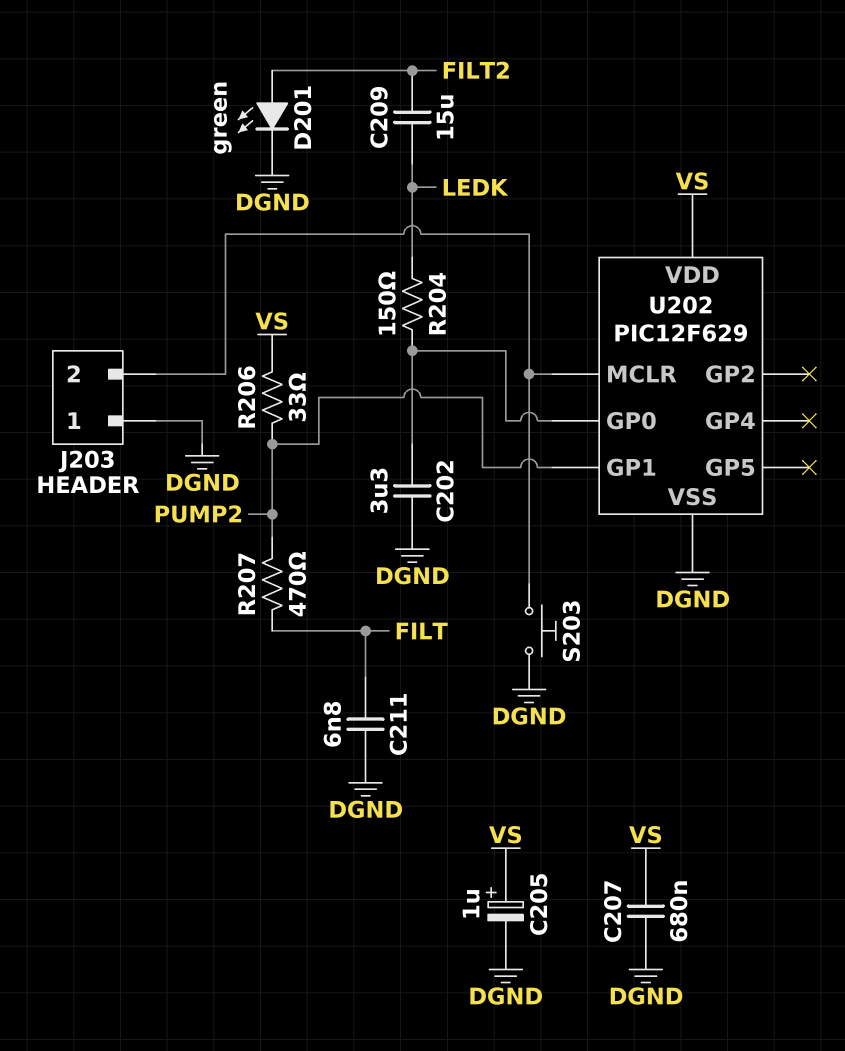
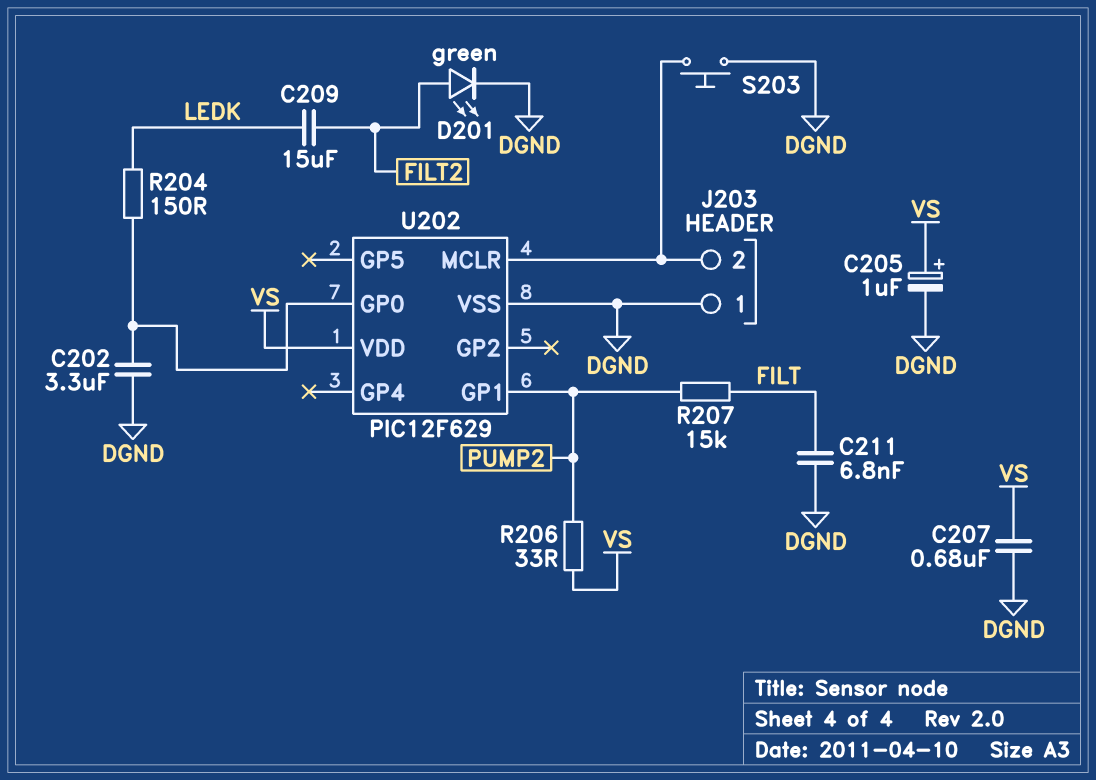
R207: 470 (FILT, PUMP2) -> 15k (FILT, PUMP2)

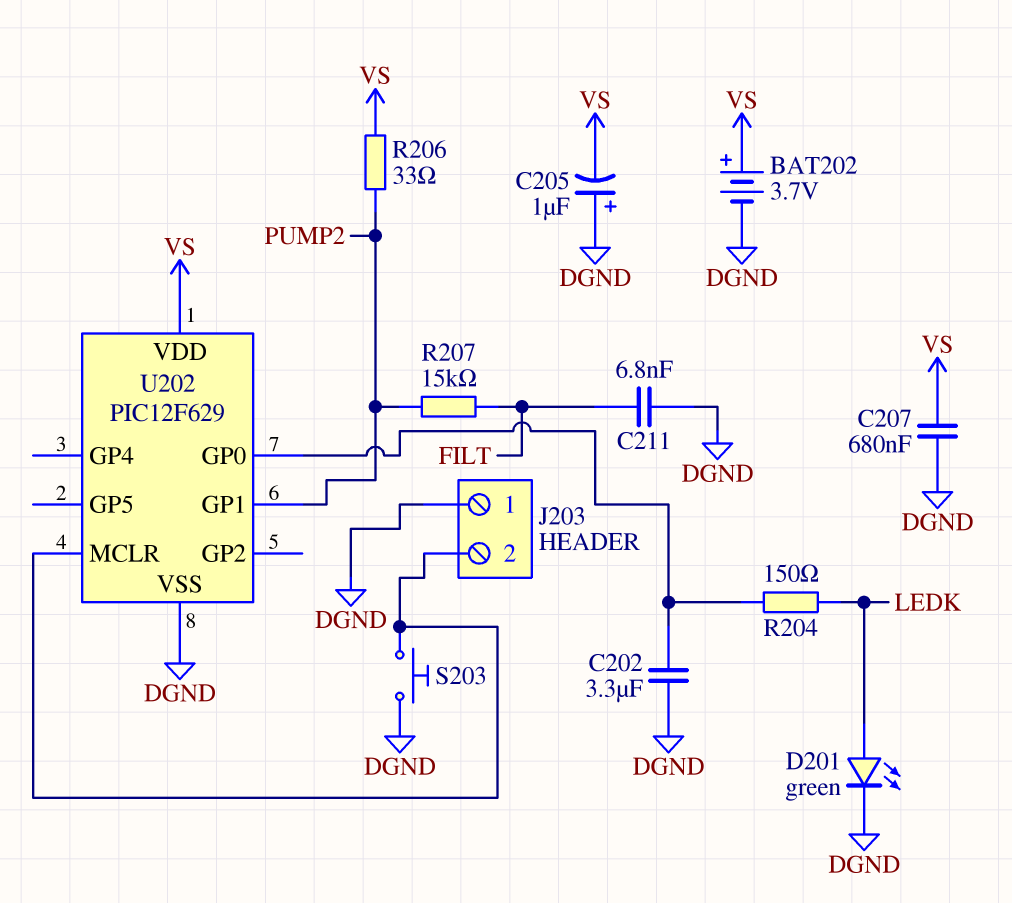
BAT202: none -> 3.7V (plus VS, minus DGND)
C205: 1uF (plus VS, minus DGND) -> 1uF (plus DGND, minus VS)
C209: 15uF (FILT2, LEDK) -> none
D201: LED green (A FILT2, K DGND) -> LED green (A LEDK, K DGND)

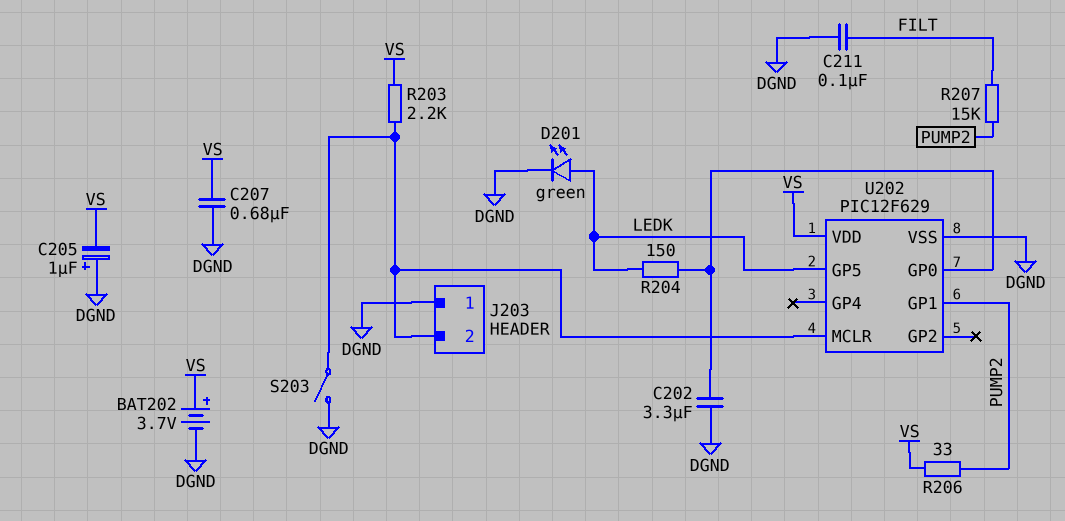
C211: 6.8nF (DGND, FILT) -> 100nF (DGND, FILT)
R203: none -> 2.2k (J203/2, VS)
S203: button (DGND, J203/2) -> switch (DGND, J203/2)
U202 pin GP5: none -> LEDK

